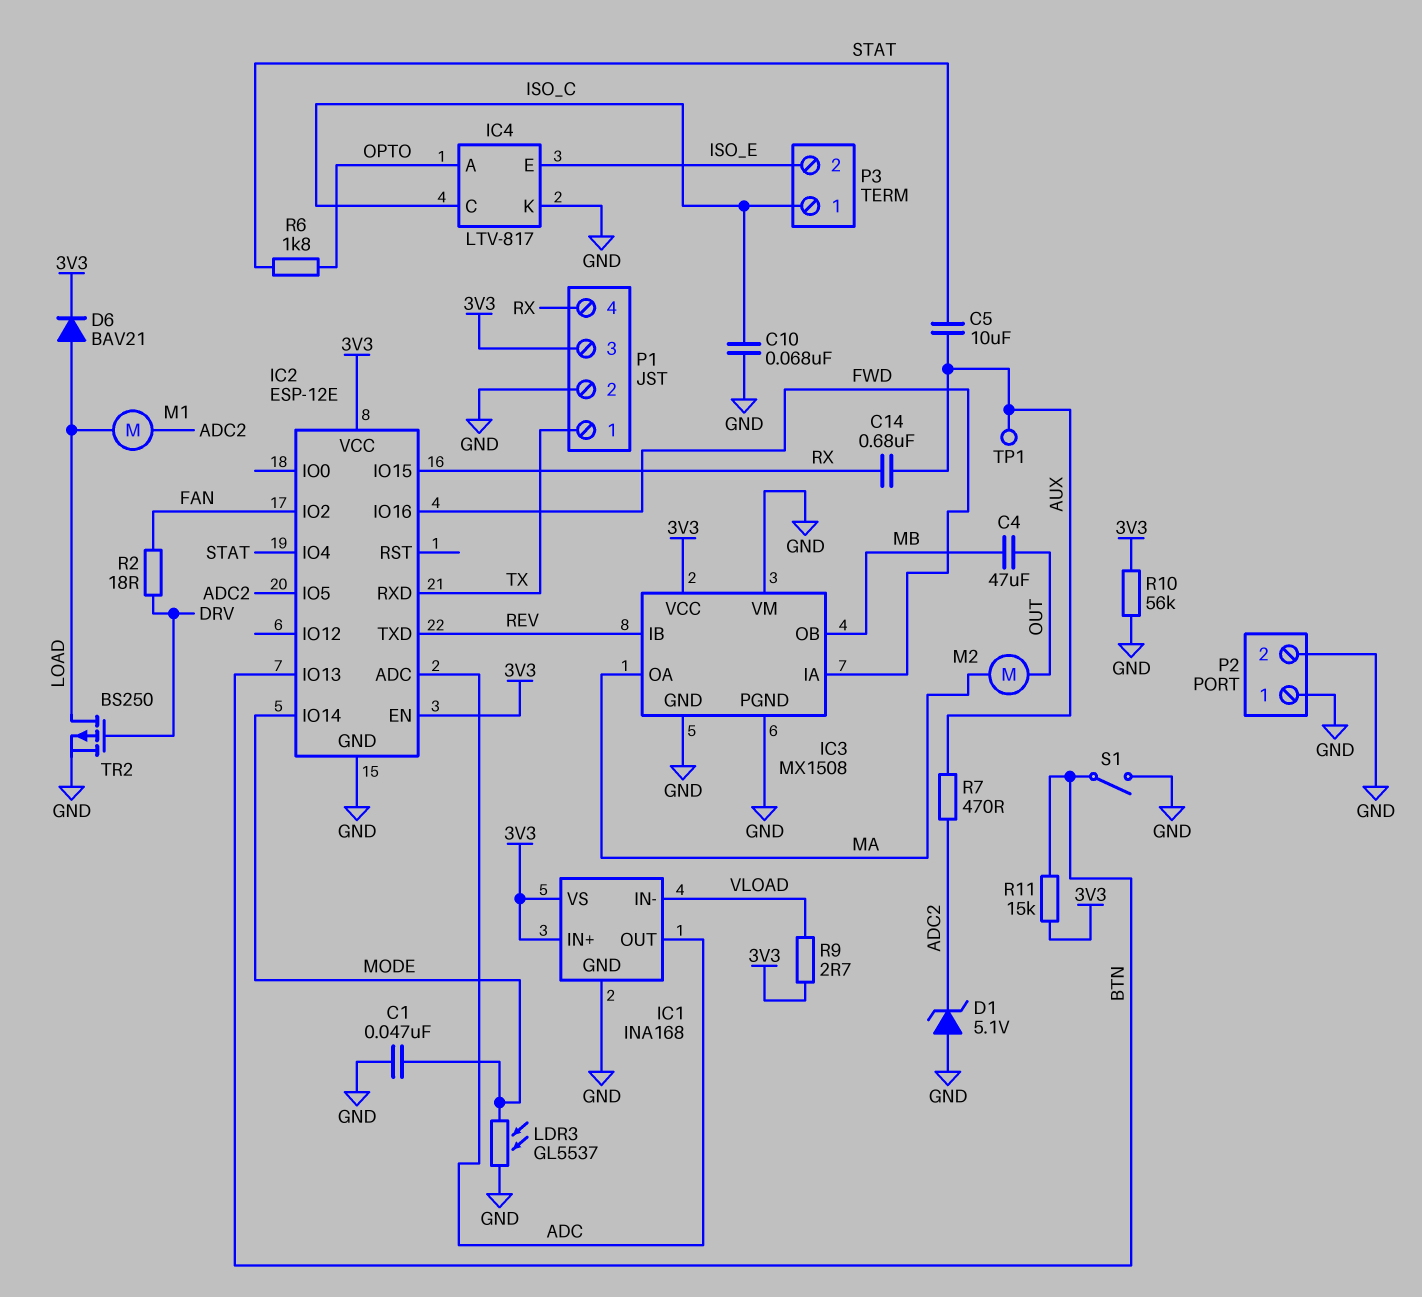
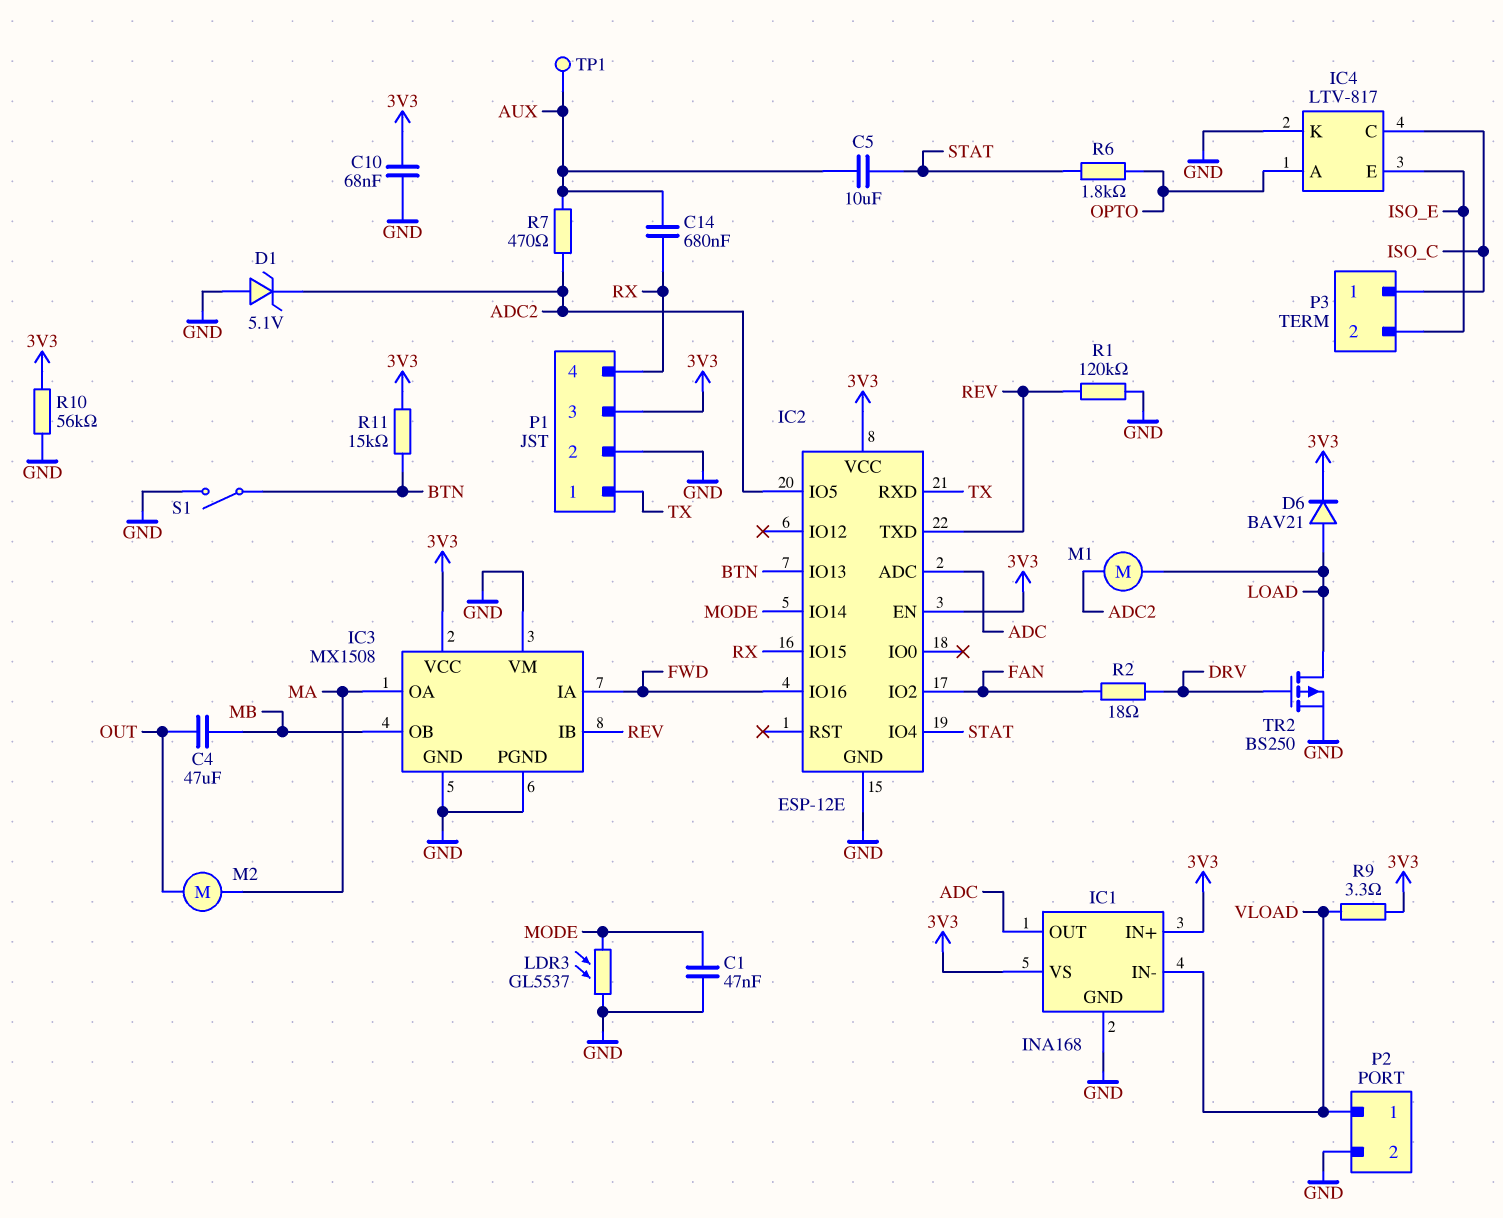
C10: 68nF (GND, ISO_C) -> 68nF (3V3, GND)
P2 pin 1: GND -> VLOAD
R1: none -> 120k (GND, REV)
R9: 2.7 (3V3, VLOAD) -> 3.3 (3V3, VLOAD)

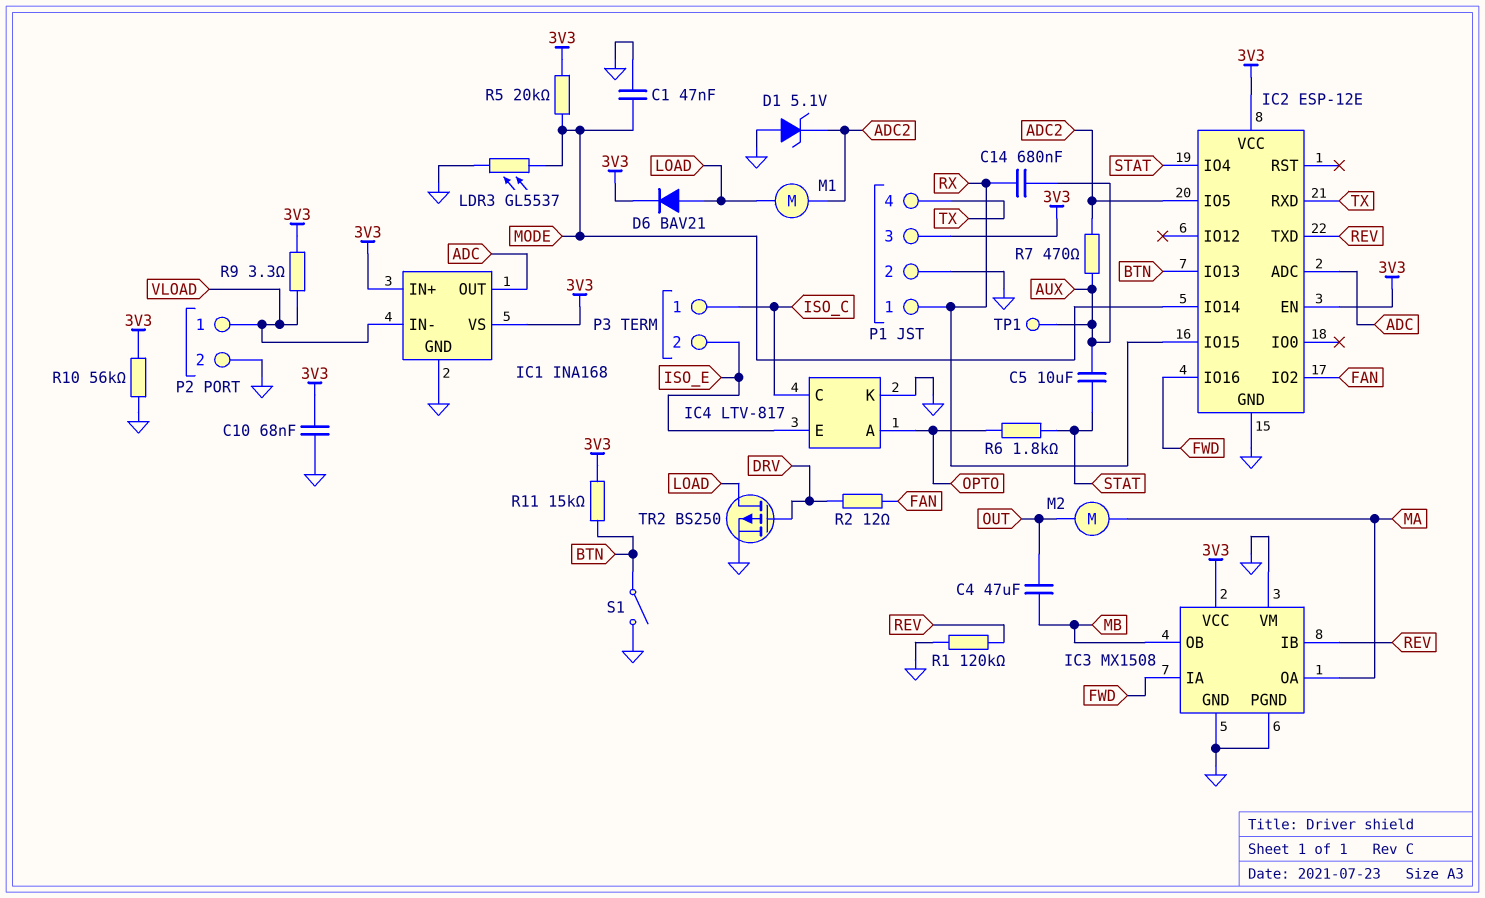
P1 pin 1: TX -> RX
P1 pin 4: RX -> TX
R2: 18 (DRV, FAN) -> 12 (DRV, FAN)
R5: none -> 20k (3V3, MODE)

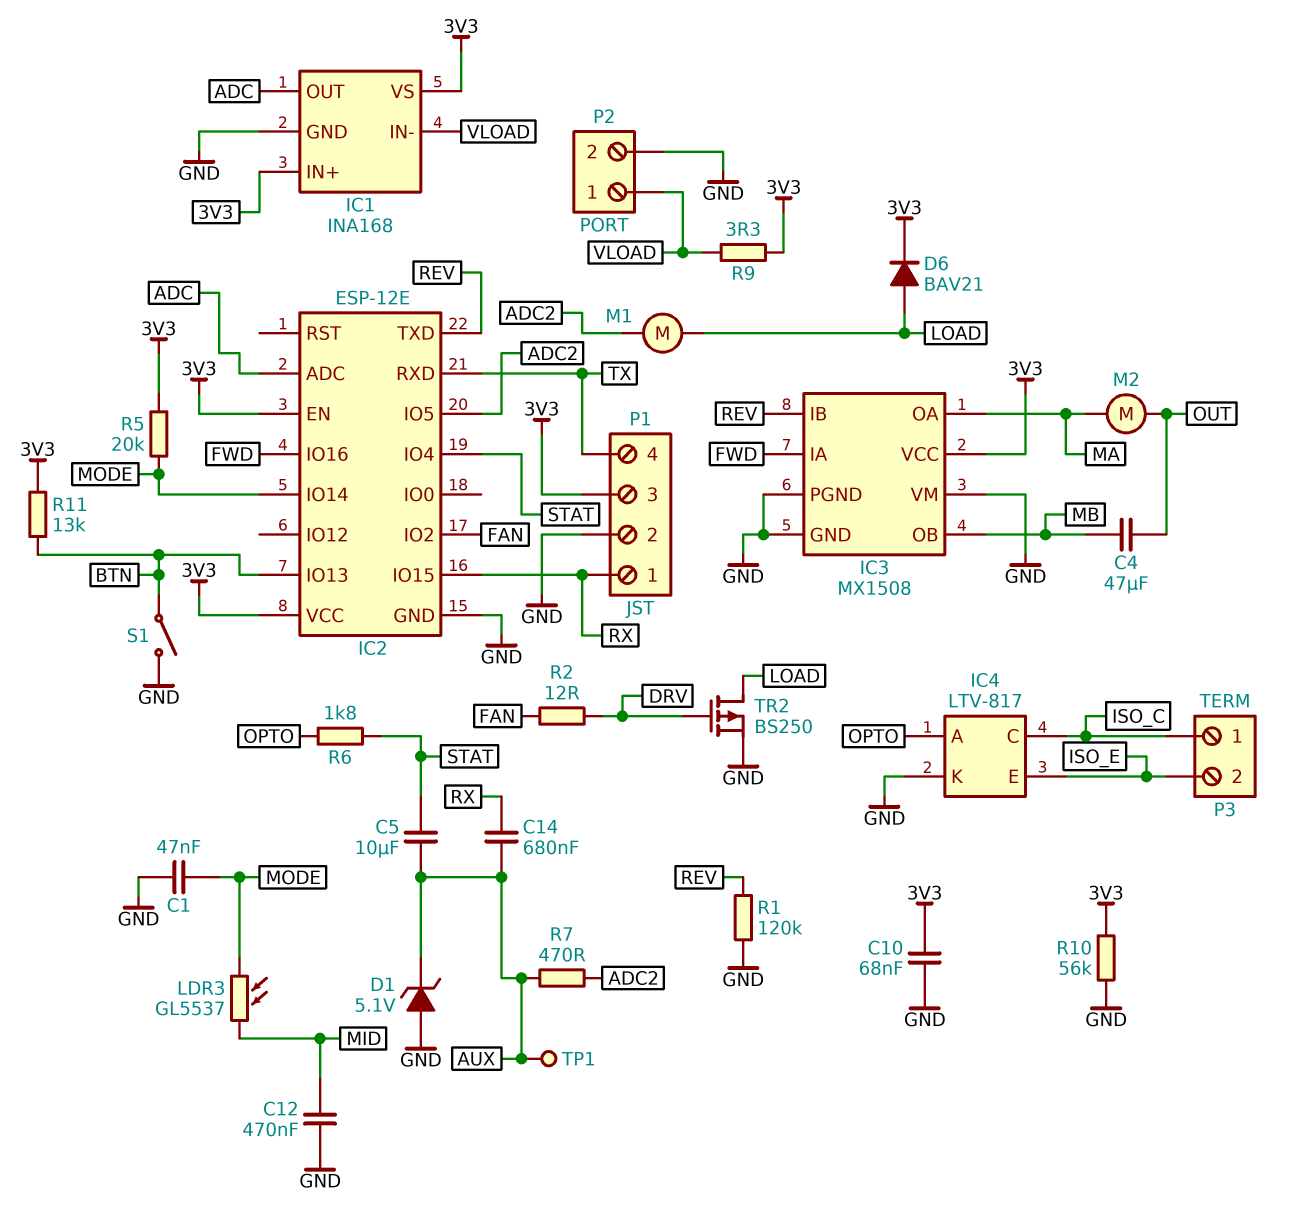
C12: none -> 470nF (GND, MID)
D1: zener 5.1V (A GND, K ADC2) -> zener 5.1V (A GND, K AUX)
LDR3: GL5537 (GND, MODE) -> GL5537 (MID, MODE)
R11: 15k (3V3, BTN) -> 13k (3V3, BTN)

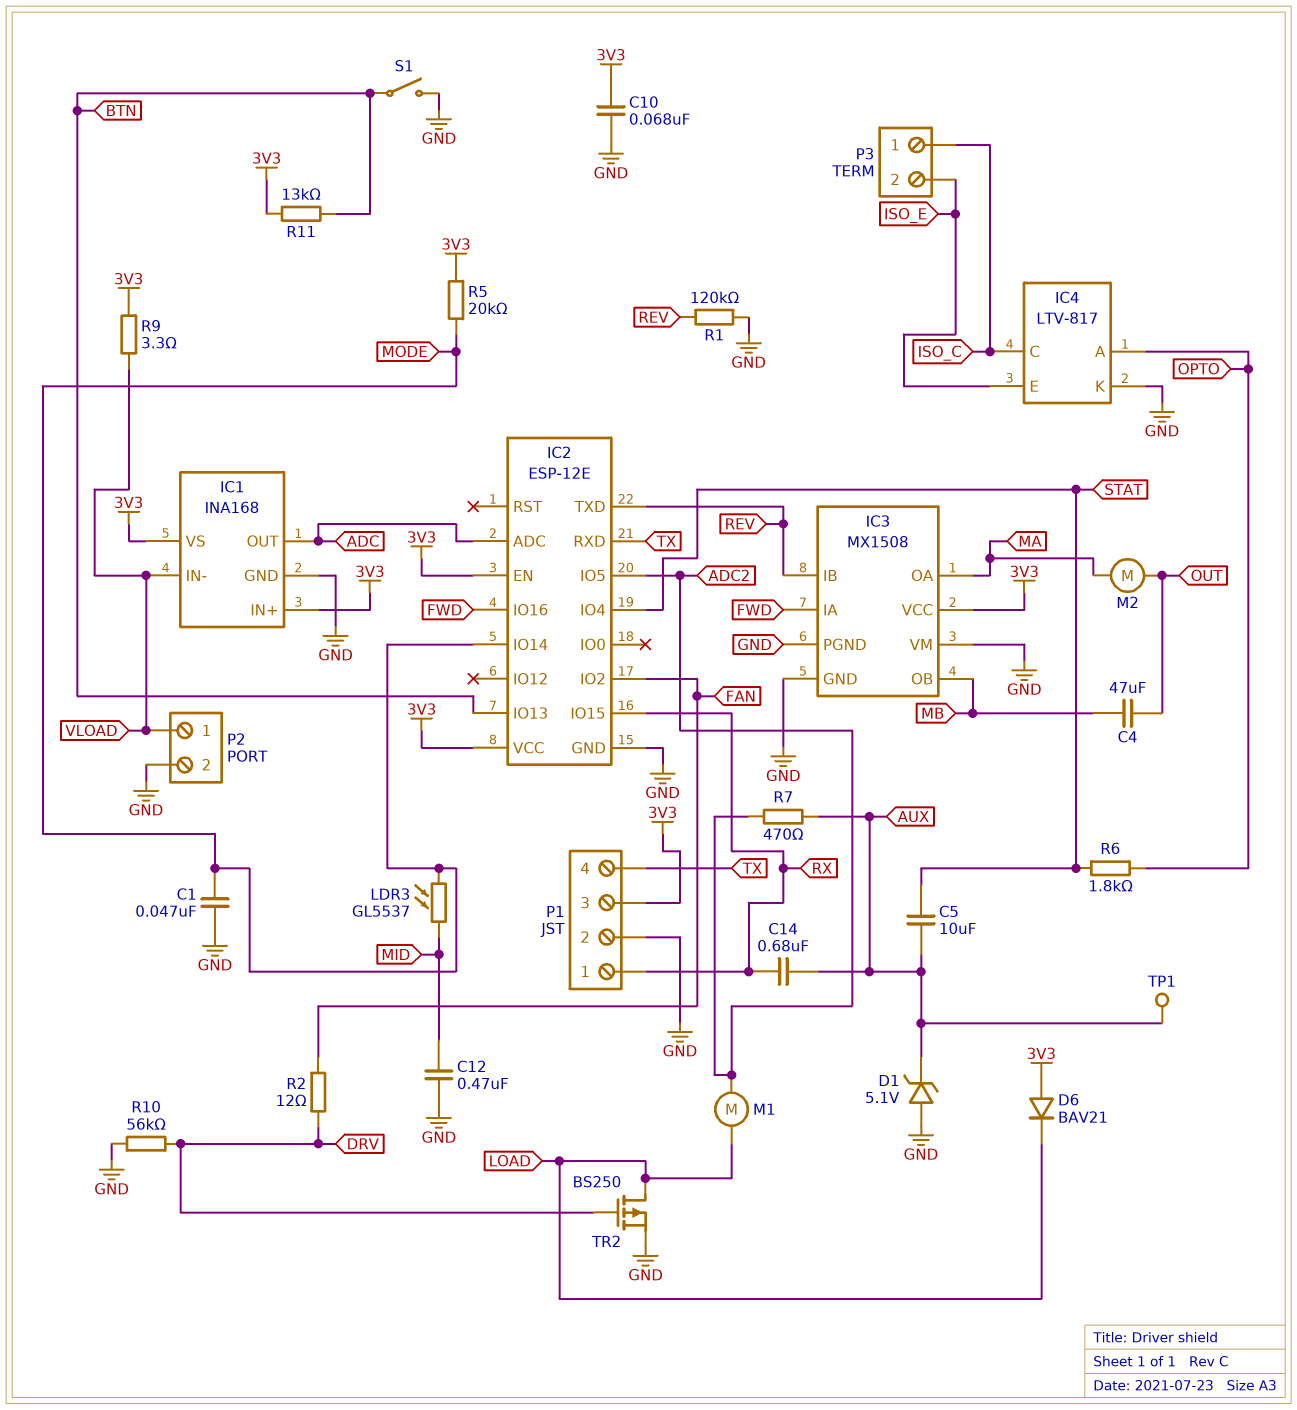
D6: diode BAV21 (A LOAD, K 3V3) -> diode BAV21 (A 3V3, K LOAD)
R10: 56k (3V3, GND) -> 56k (DRV, GND)

